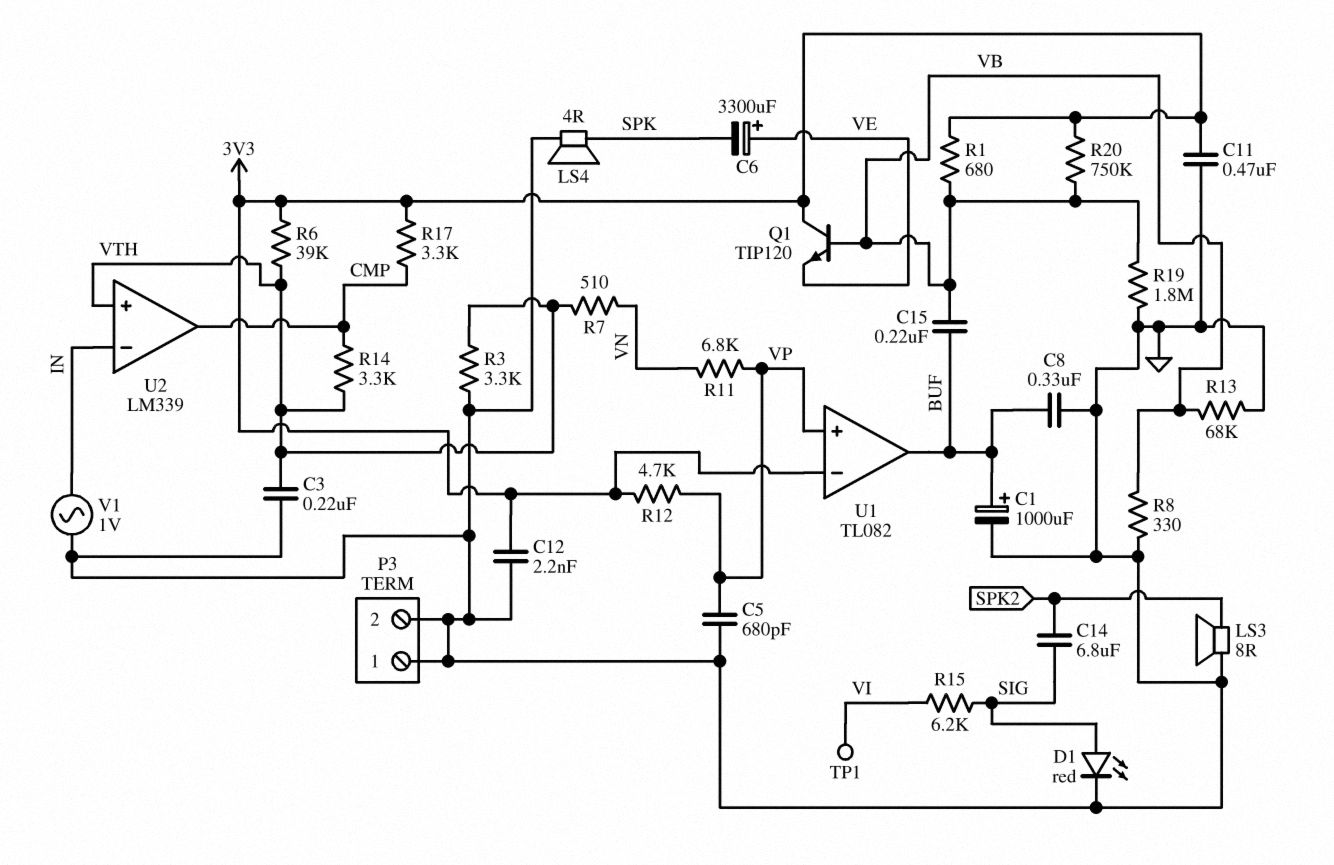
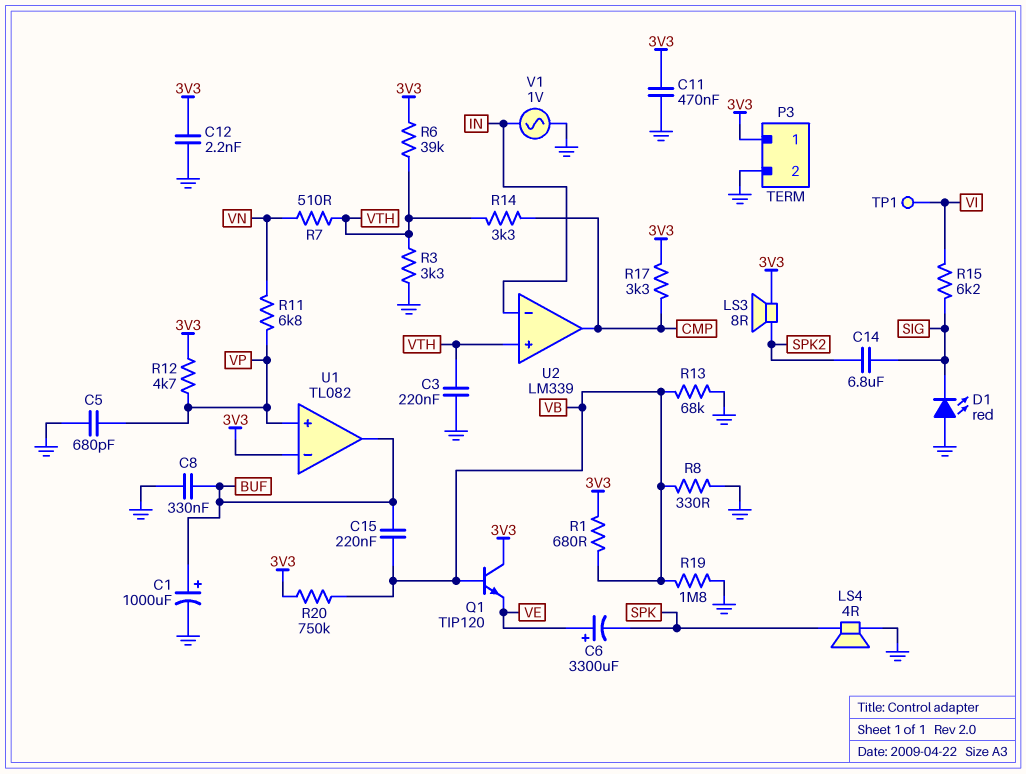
D1: LED red (A SIG, K GND) -> LED red (A GND, K SIG)
LS3: speaker 8R (GND, SPK2) -> speaker 8R (3V3, SPK2)
P3 pin 1: GND -> 3V3

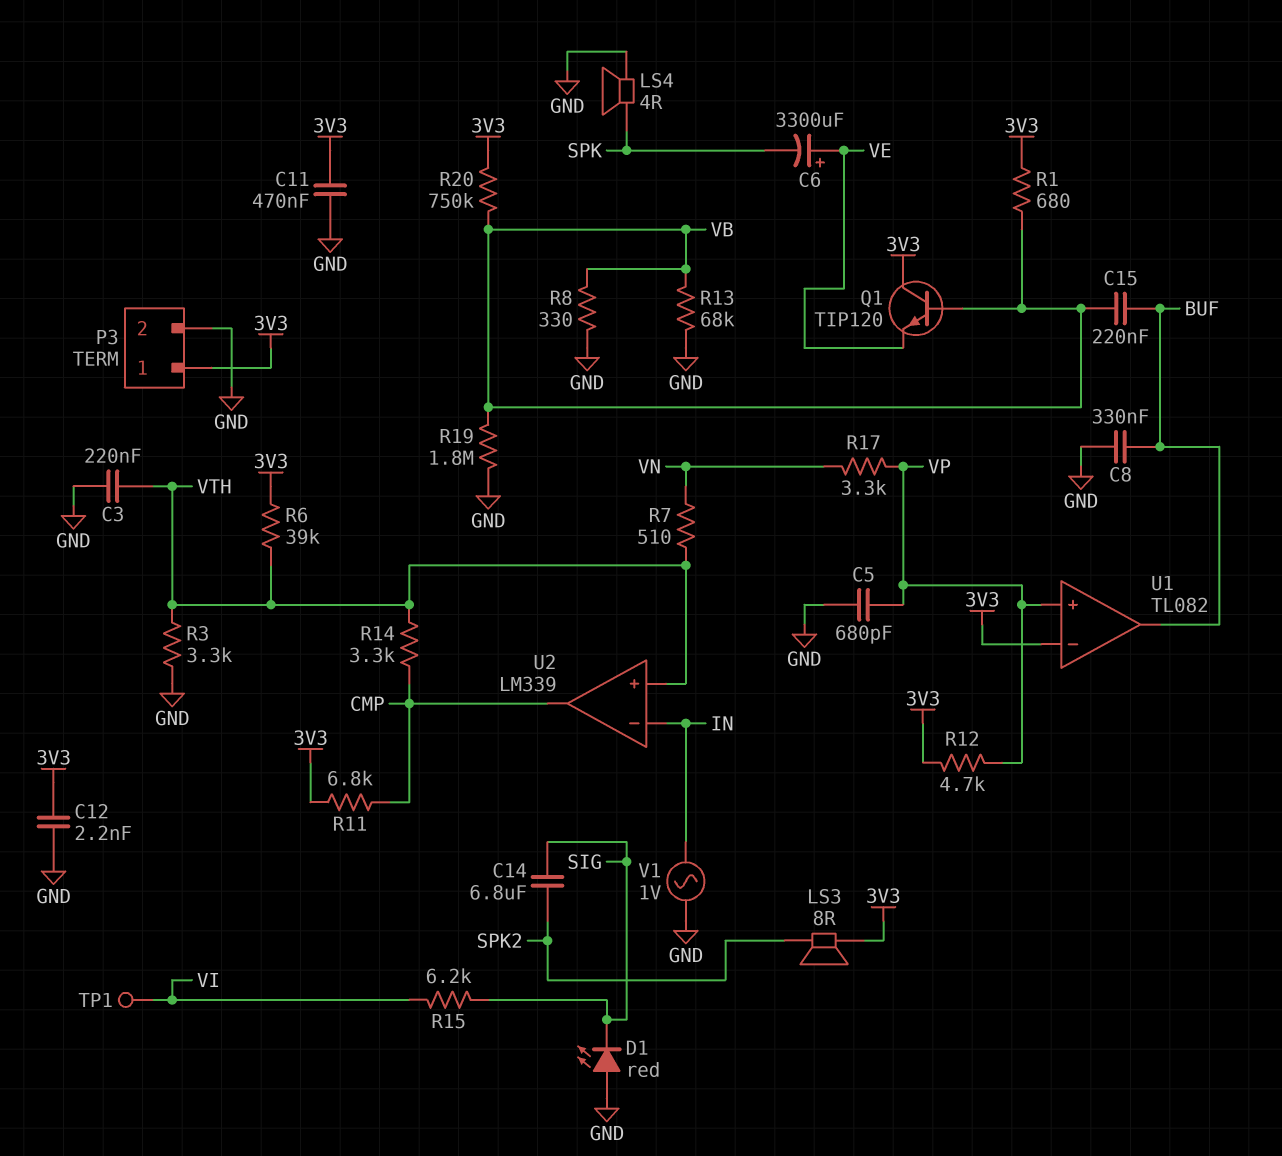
C1: 1000uF (plus BUF, minus GND) -> none
R11: 6.8k (VN, VP) -> 6.8k (3V3, CMP)
R17: 3.3k (3V3, CMP) -> 3.3k (VN, VP)

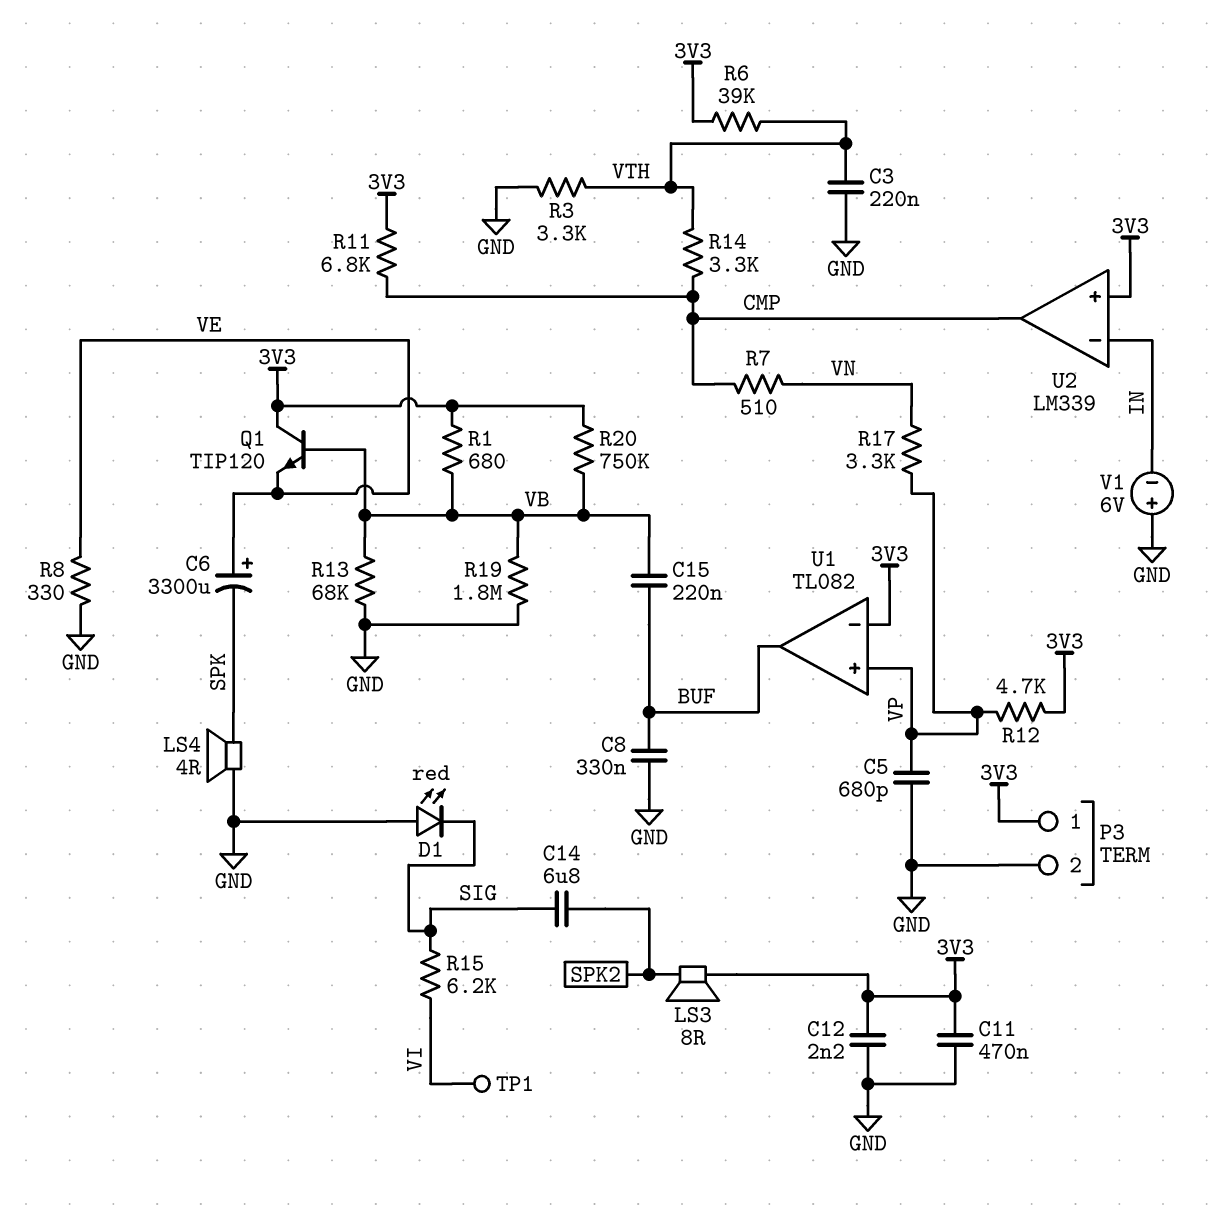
R7: 510 (VN, VTH) -> 510 (CMP, VN)
R8: 330 (GND, VB) -> 330 (GND, VE)
U2 pin in+: VTH -> 3V3
V1: AC 1V (GND, IN) -> 6V (plus GND, minus IN)

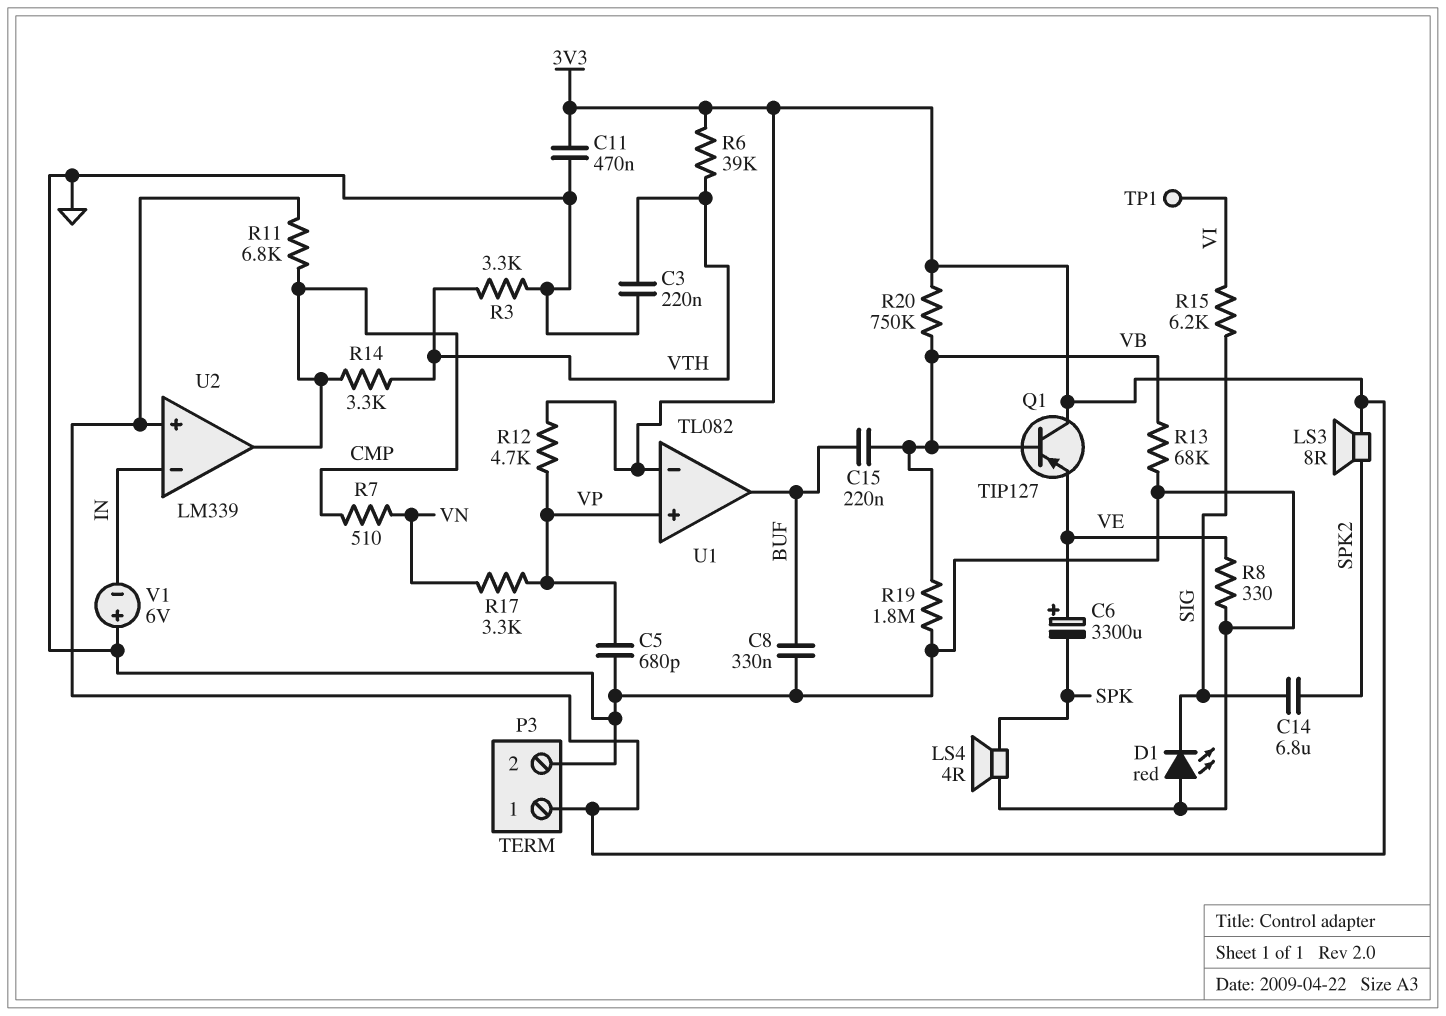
C12: 2.2nF (3V3, GND) -> none
Q1: NPN TIP120 (B VB, C 3V3, E VE) -> PNP TIP127 (B VB, C 3V3, E VE)
R1: 680 (3V3, VB) -> none

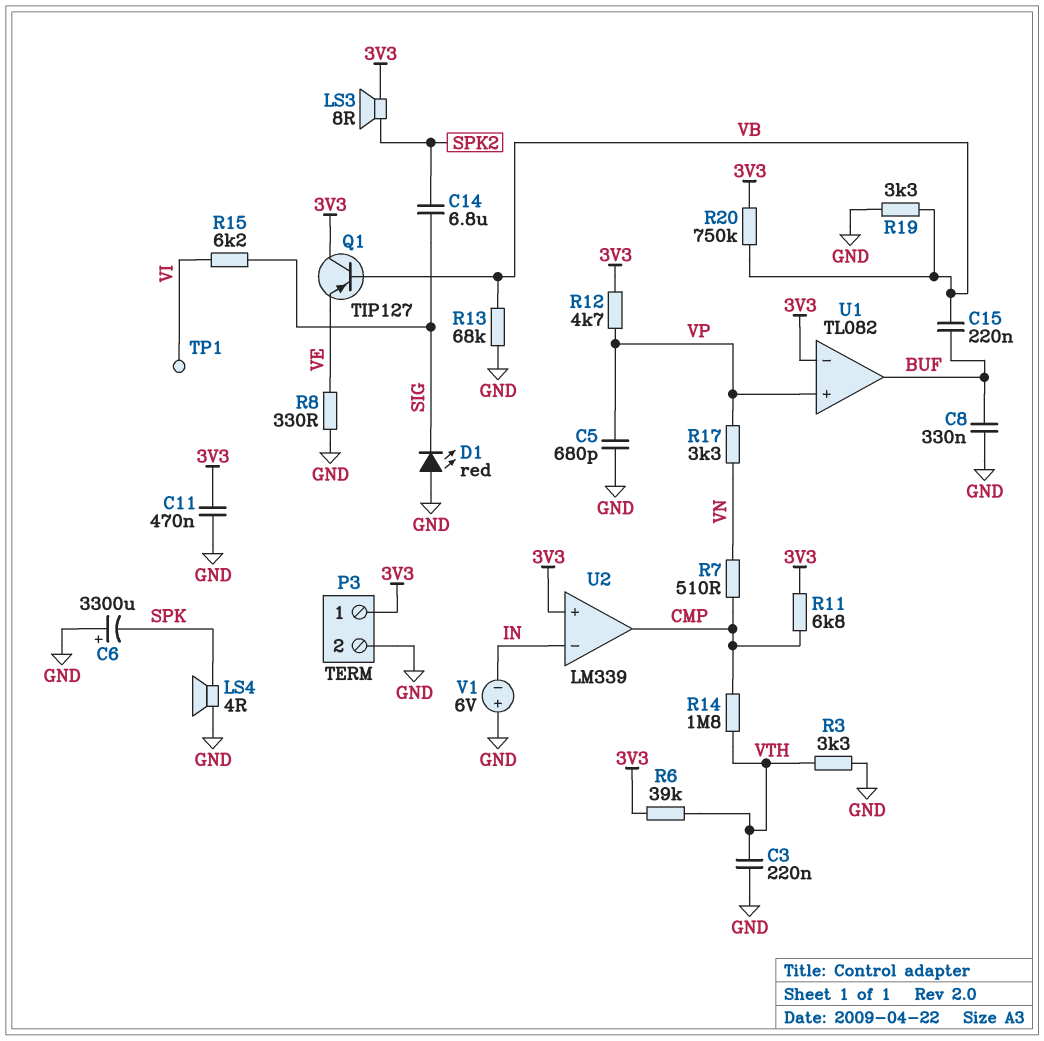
C6: 3300uF (plus VE, minus SPK) -> 3300uF (plus GND, minus SPK)
R14: 3.3k (CMP, VTH) -> 1.8M (CMP, VTH)
R19: 1.8M (GND, VB) -> 3.3k (GND, VB)

